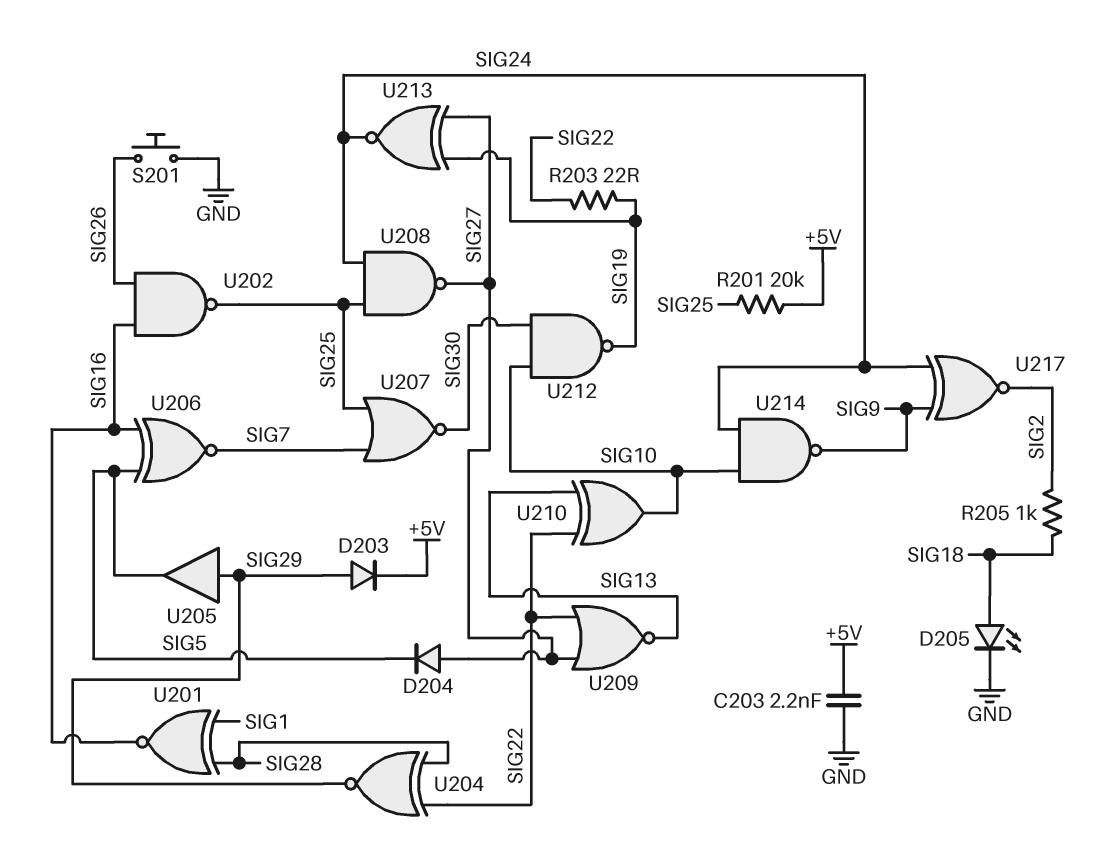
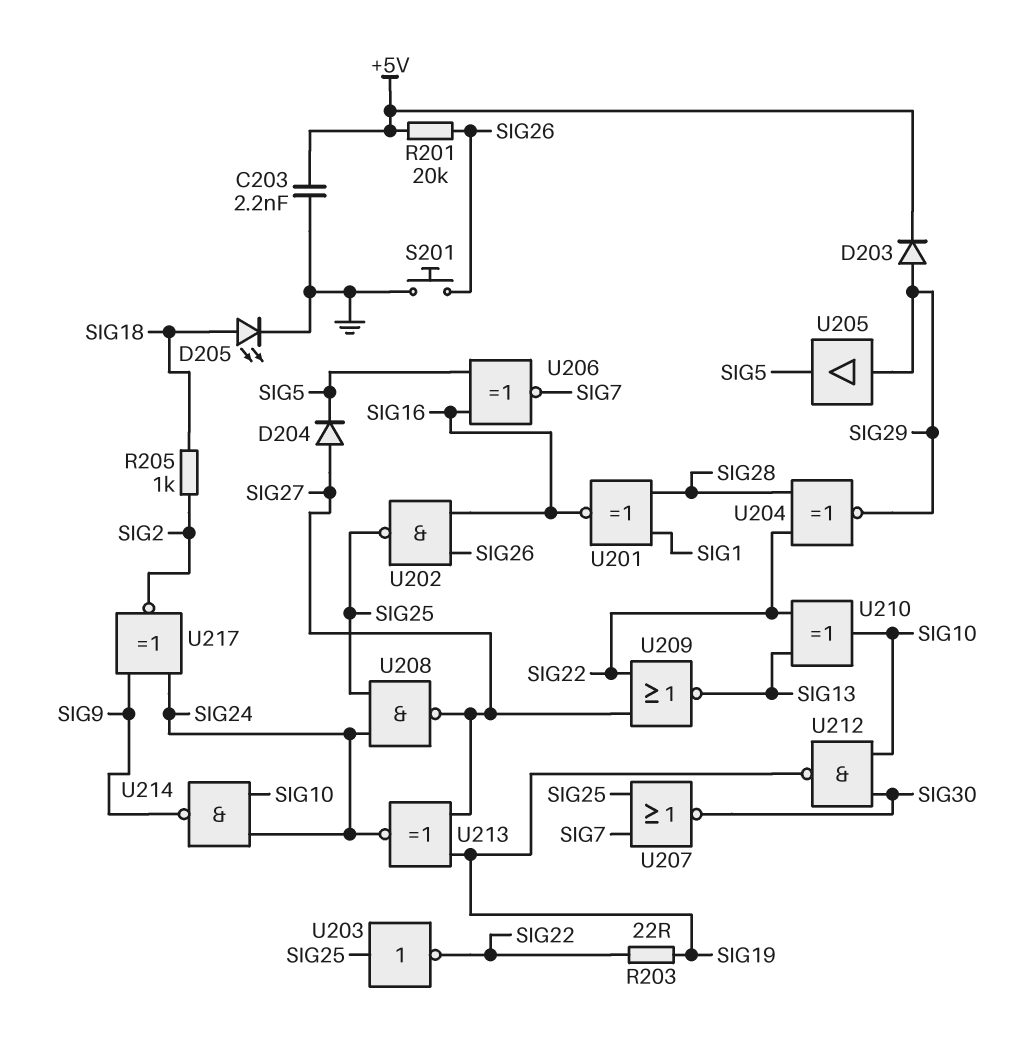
R201: 20k (+5V, SIG25) -> 20k (+5V, SIG26)
U203: none -> NOT (in SIG25, out SIG22)

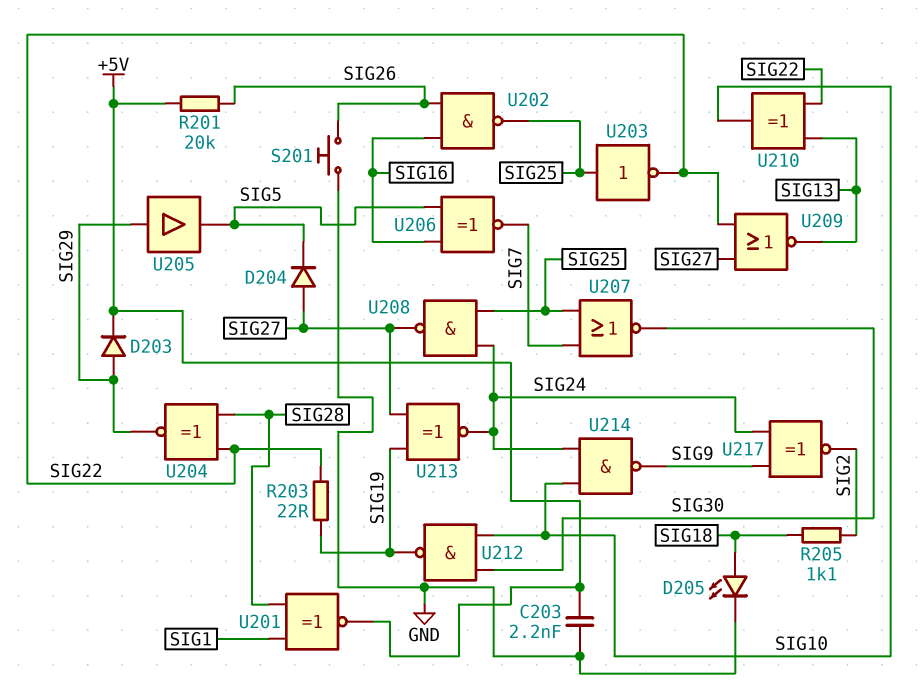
R205: 1k (SIG2, SIG18) -> 1.1k (SIG2, SIG18)
U201: XNOR (in SIG1, in SIG28, out SIG16) -> XNOR (in SIG1, in SIG28, out +5V)

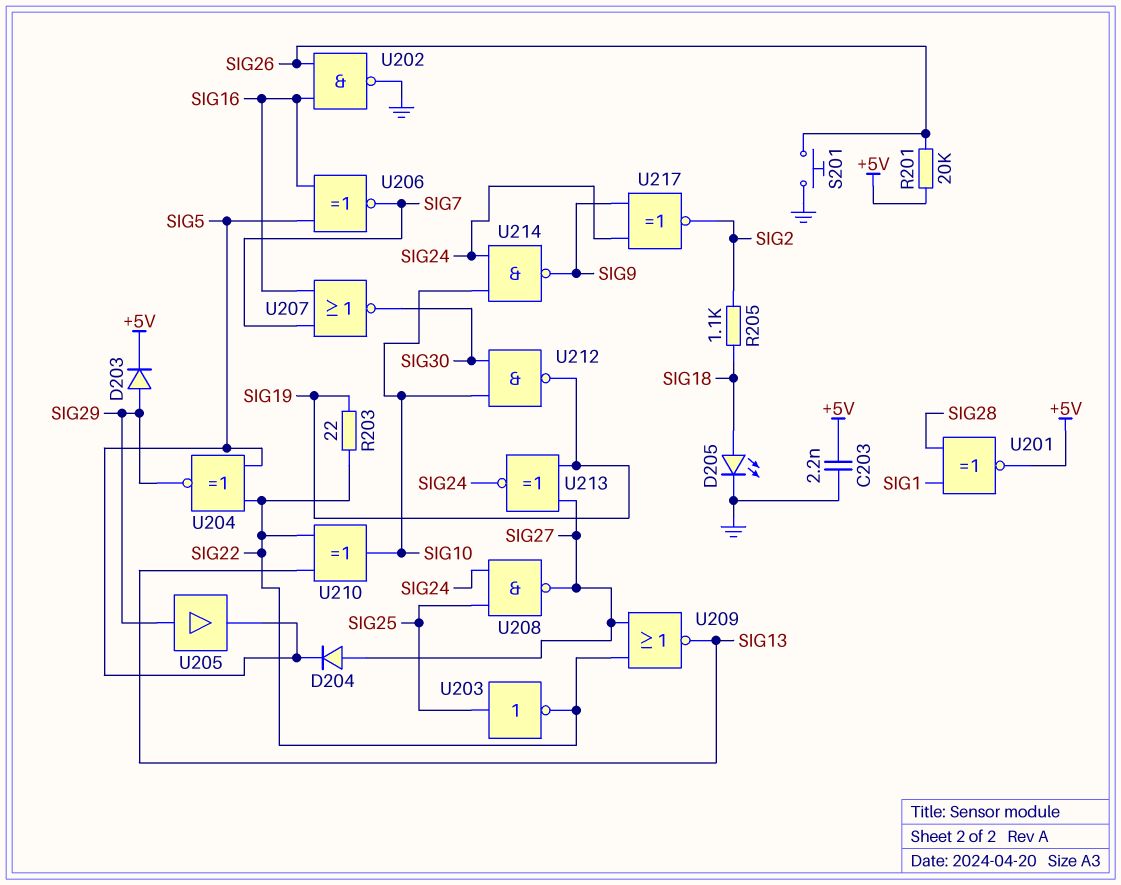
U202: NAND (in SIG16, in SIG26, out SIG25) -> NAND (in SIG16, in SIG26, out GND)
U204: XNOR (in SIG22, in SIG28, out SIG29) -> XNOR (in SIG5, in SIG22, out SIG29)
U207: NOR (in SIG7, in SIG25, out SIG30) -> NOR (in SIG7, in SIG16, out SIG30)

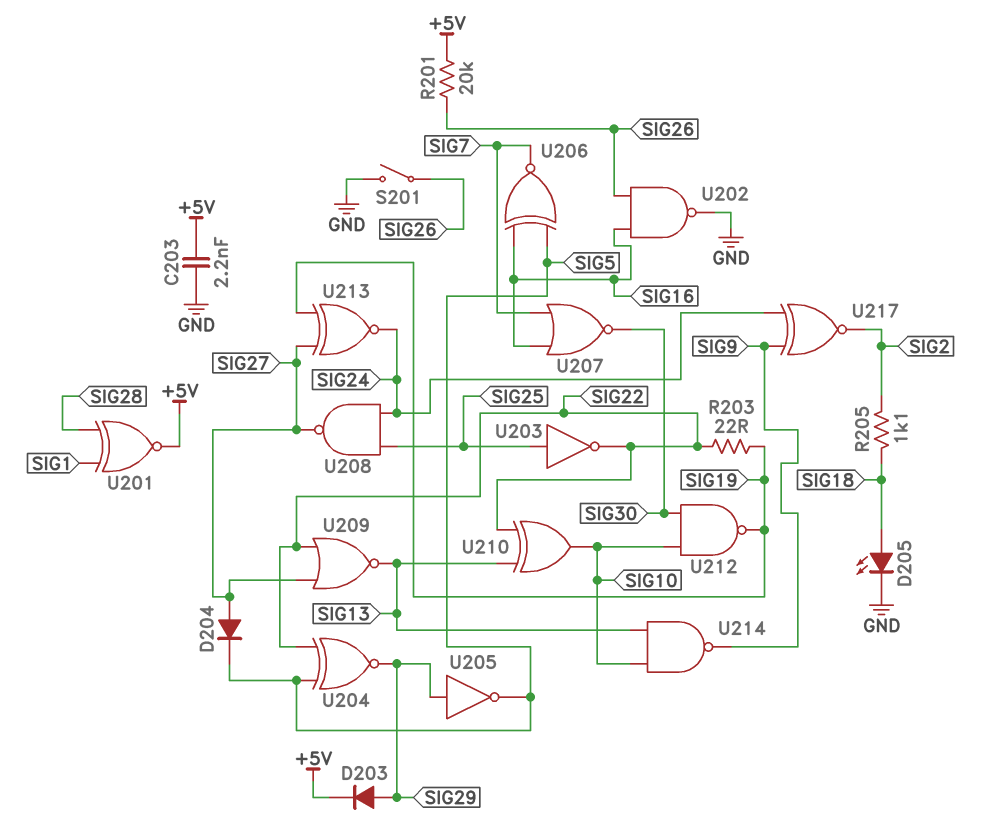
S201: button (GND, SIG26) -> switch (GND, SIG26)
U205: buffer (in SIG29, out SIG5) -> NOT (in SIG29, out SIG5)
U214: NAND (in SIG10, in SIG24, out SIG9) -> NAND (in SIG10, in SIG13, out SIG9)

